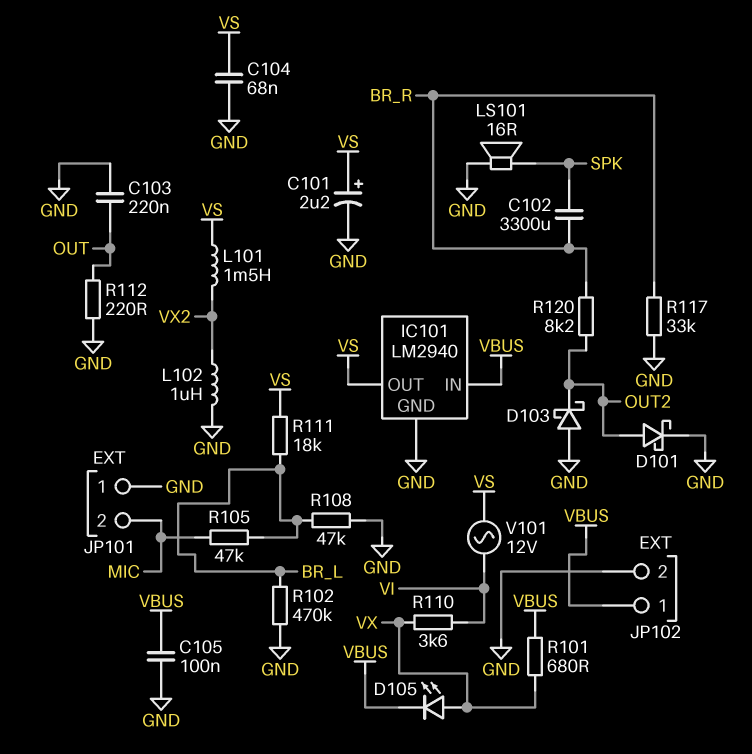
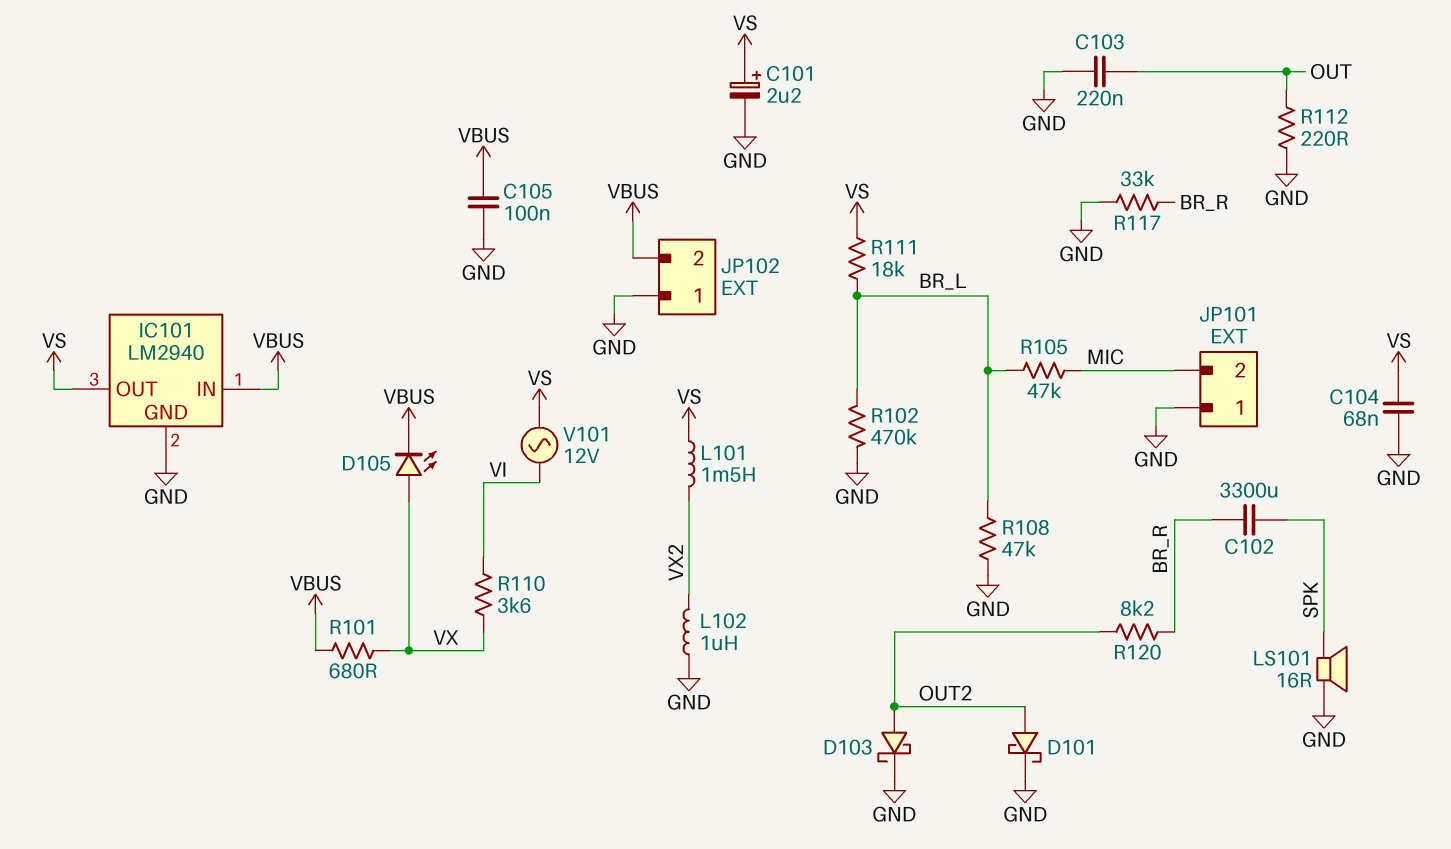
D103: schottky (A GND, K OUT2) -> schottky (A OUT2, K GND)
JP102 pin 1: VBUS -> GND
JP102 pin 2: GND -> VBUS

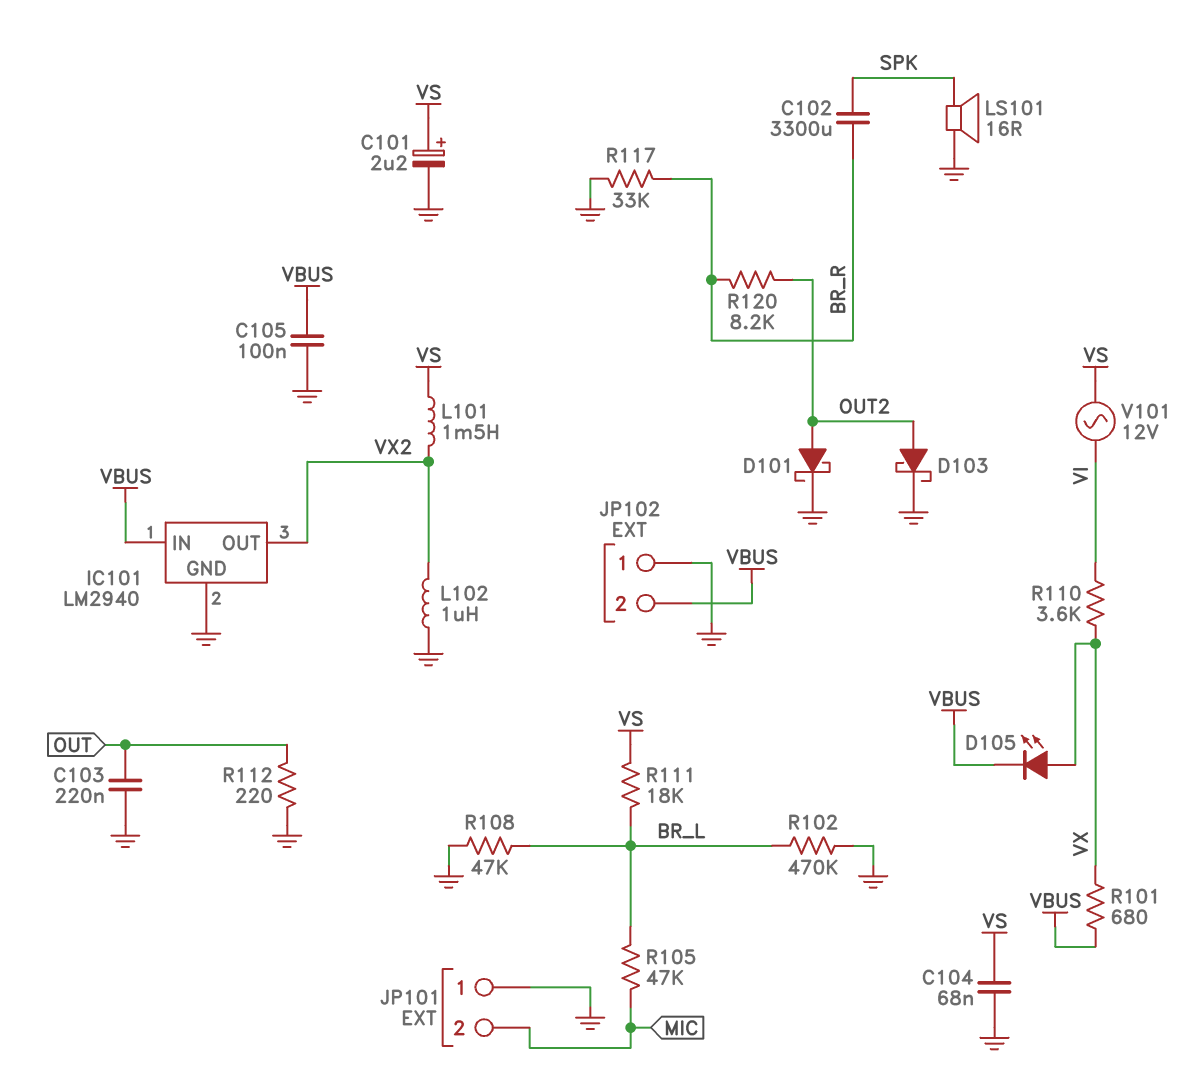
IC101 pin OUT: VS -> VX2

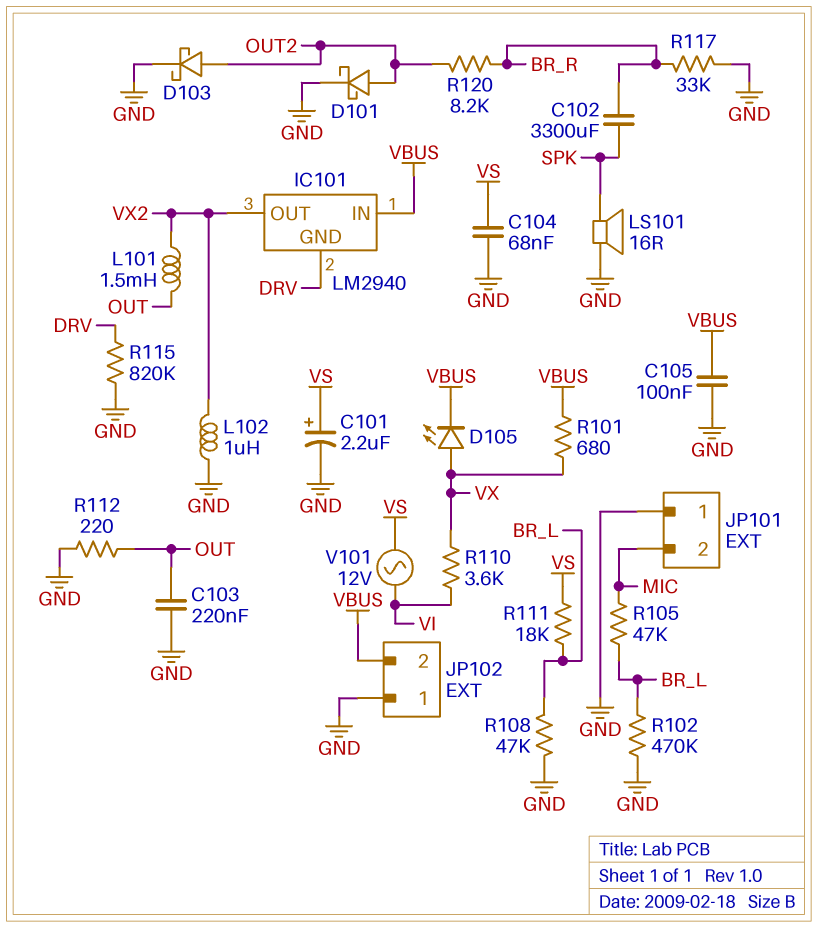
IC101 pin GND: GND -> DRV
L101: 1.5mH (VS, VX2) -> 1.5mH (OUT, VX2)
R115: none -> 820k (DRV, GND)

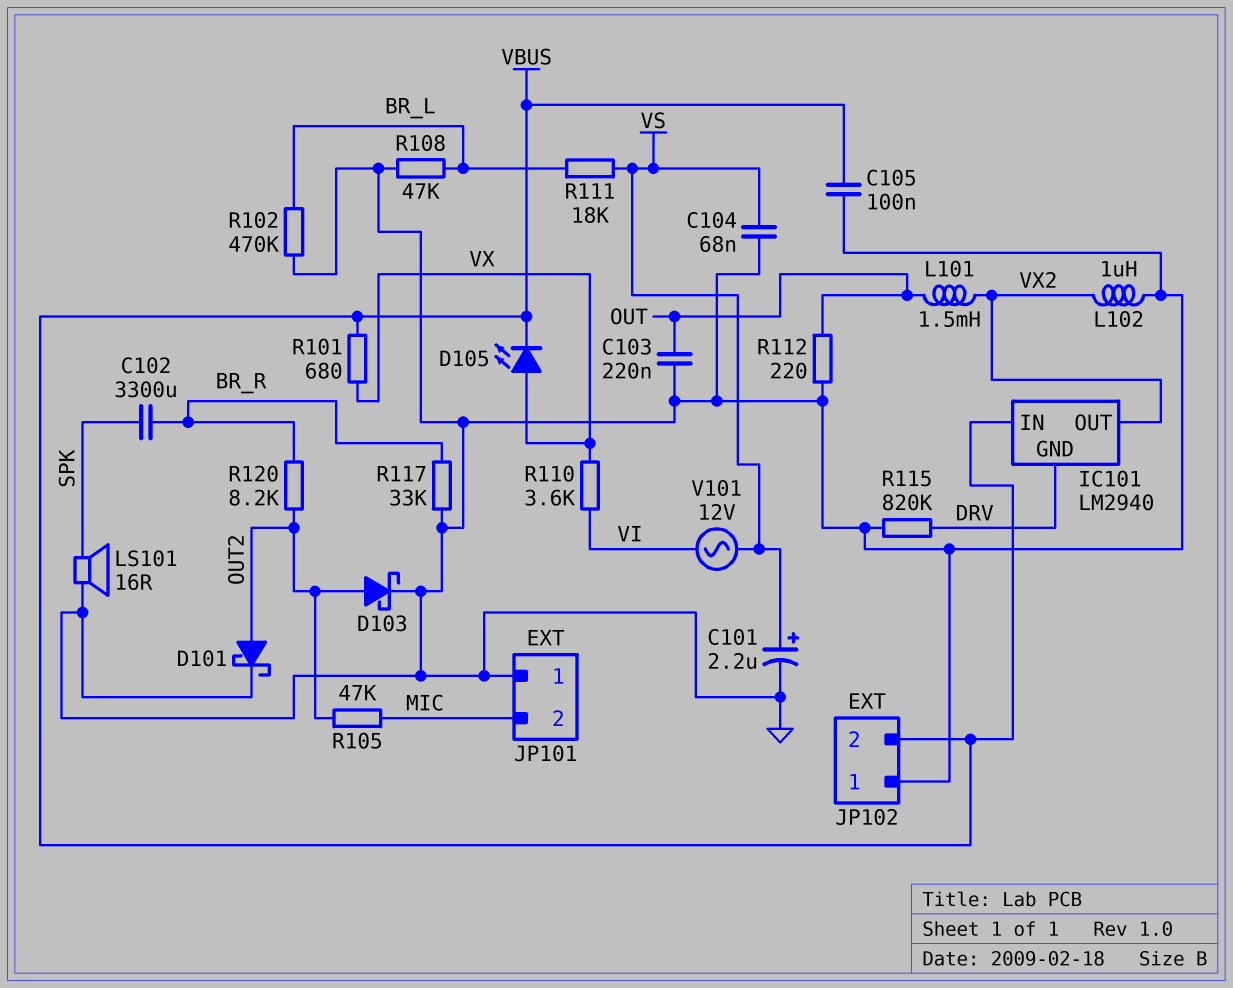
R105: 47k (BR_L, MIC) -> 47k (MIC, OUT2)

